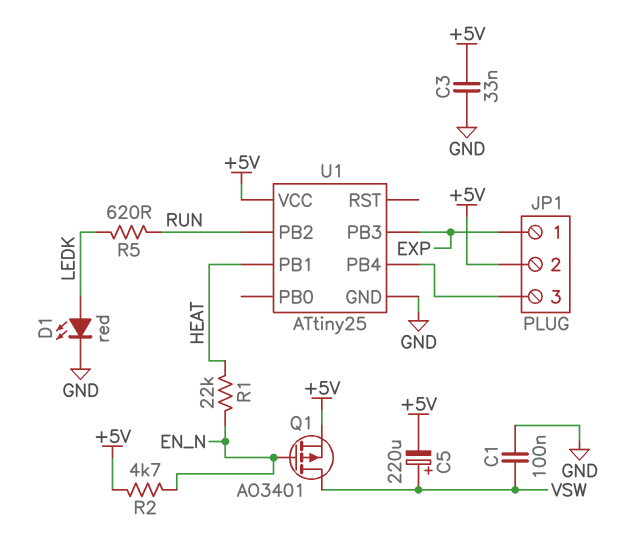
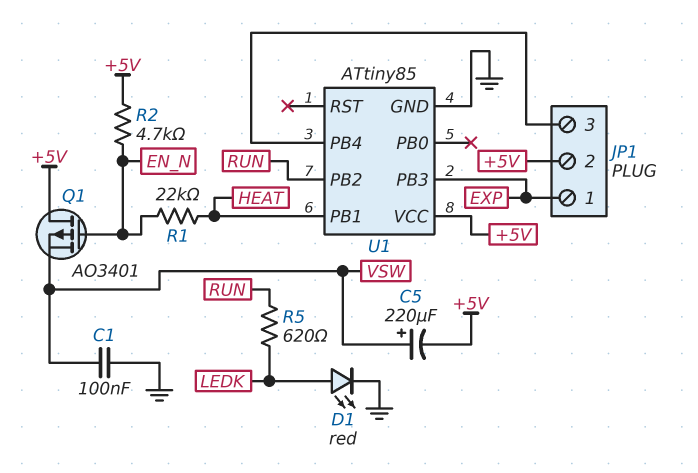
C3: 33nF (+5V, GND) -> none
Q1: PMOS AO3401 (G EN_N, D VSW, S +5V) -> PMOS AO3401 (G EN_N, D +5V, S VSW)
U1: ATtiny25 -> ATtiny85

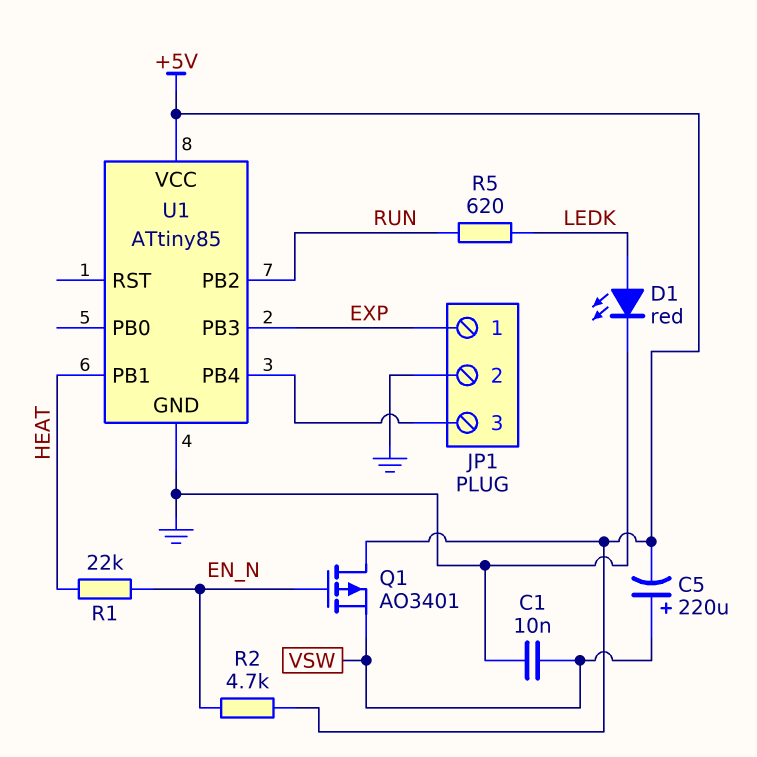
C1: 100nF (GND, VSW) -> 10nF (GND, VSW)
JP1 pin 2: +5V -> GND

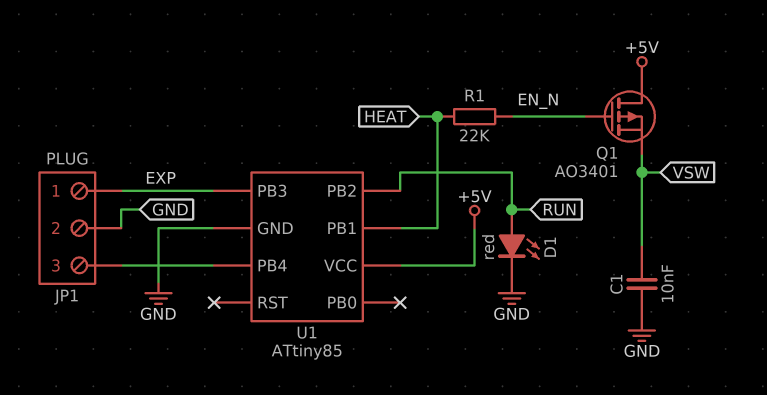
C5: 220uF (plus VSW, minus +5V) -> none
D1: LED red (A LEDK, K GND) -> LED red (A RUN, K GND)
R2: 4.7k (+5V, EN_N) -> none
R5: 620 (LEDK, RUN) -> none

